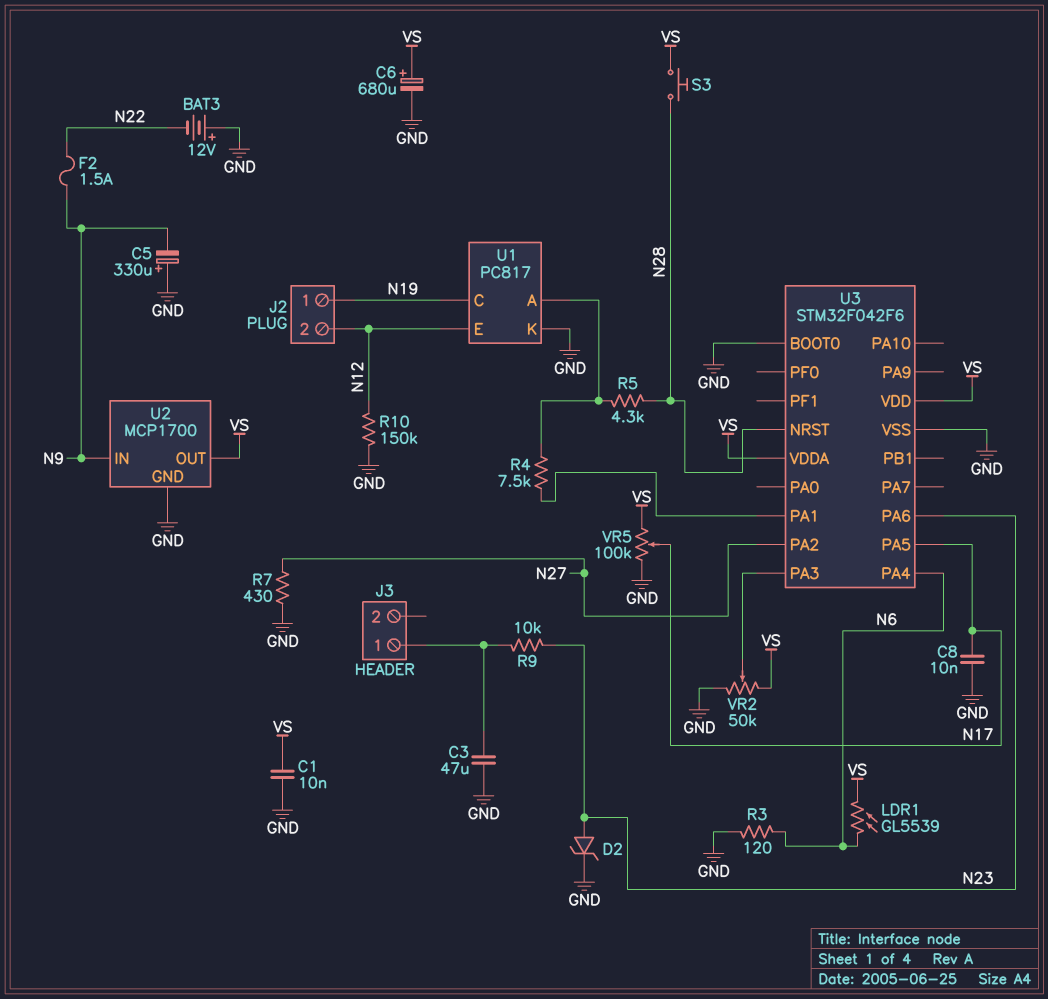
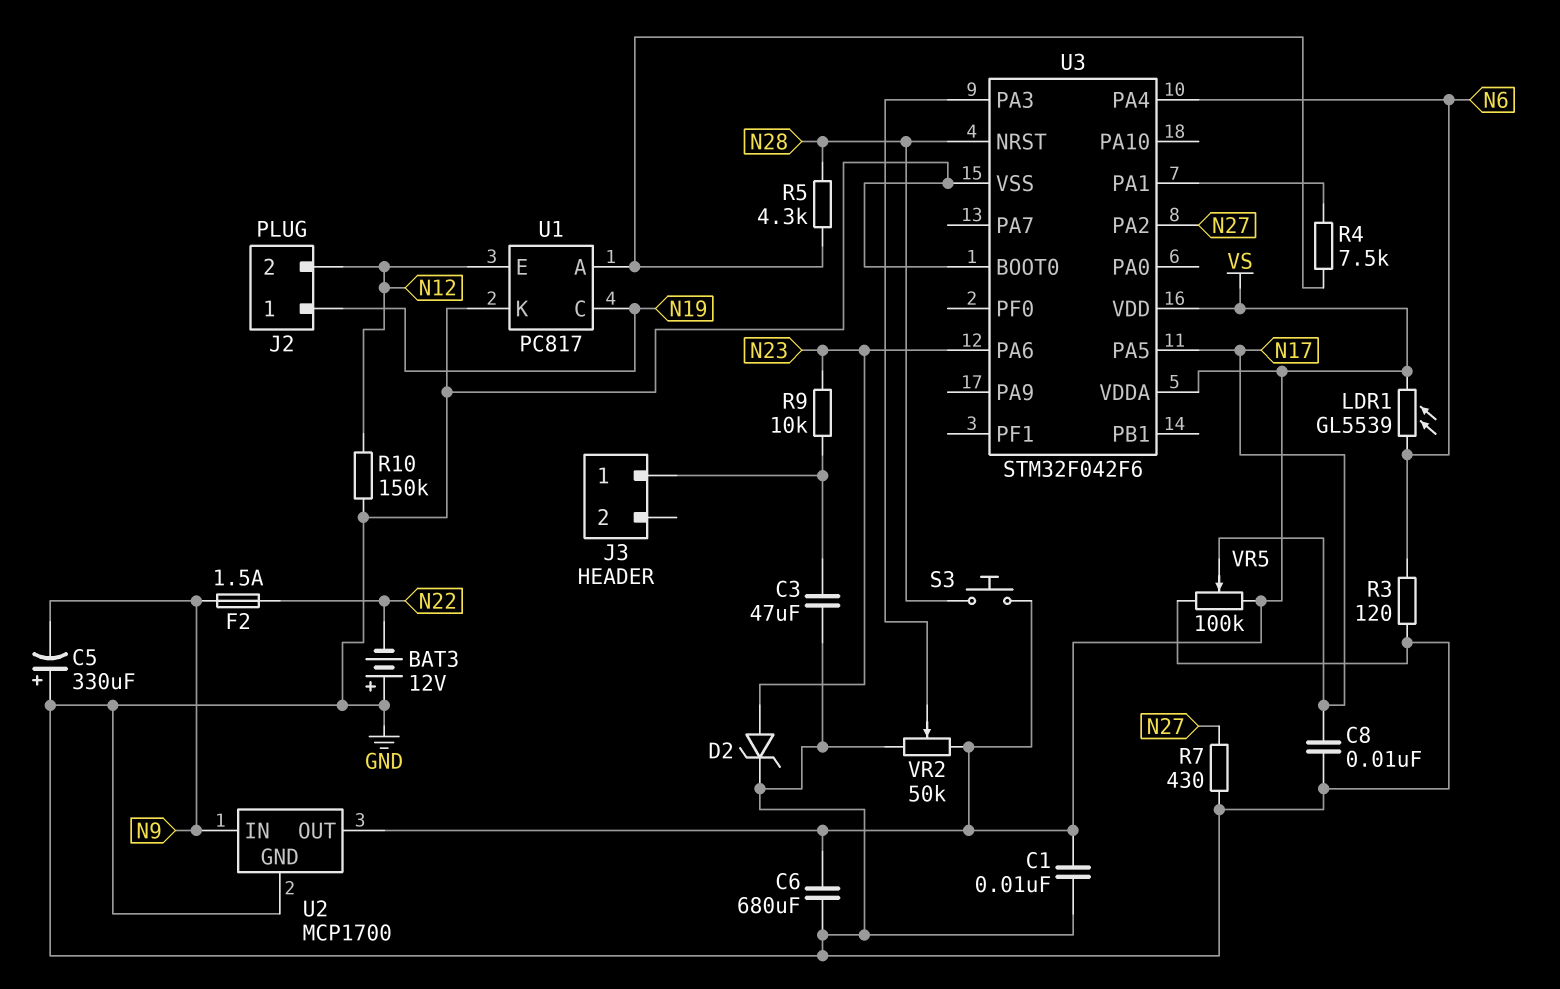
C6: 680uF (plus VS, minus GND) -> 680uF (GND, VS)

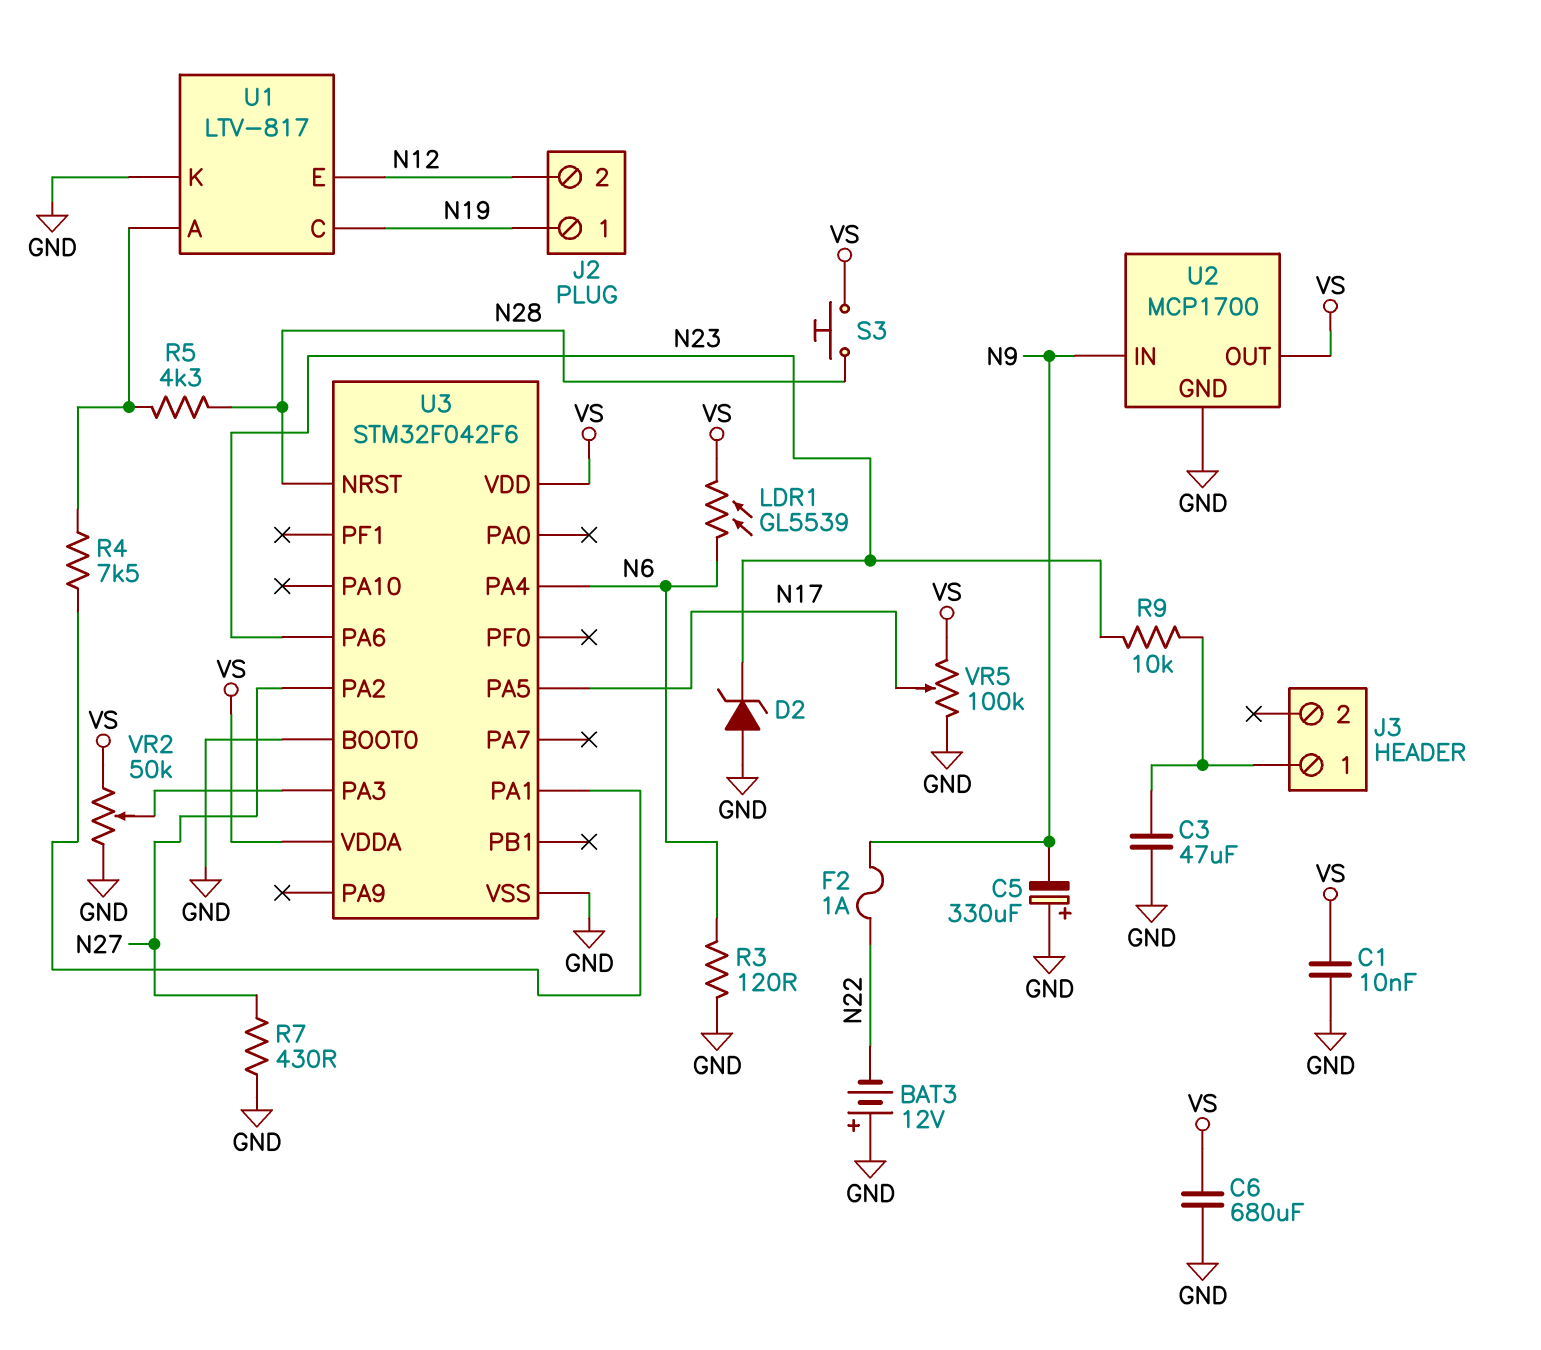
C8: 10nF (GND, N17) -> none
D2: zener (A N23, K GND) -> zener (A GND, K N23)
F2: 1.5A (N9, N22) -> 1A (N9, N22)
R10: 150k (GND, N12) -> none
U1: PC817 -> LTV-817

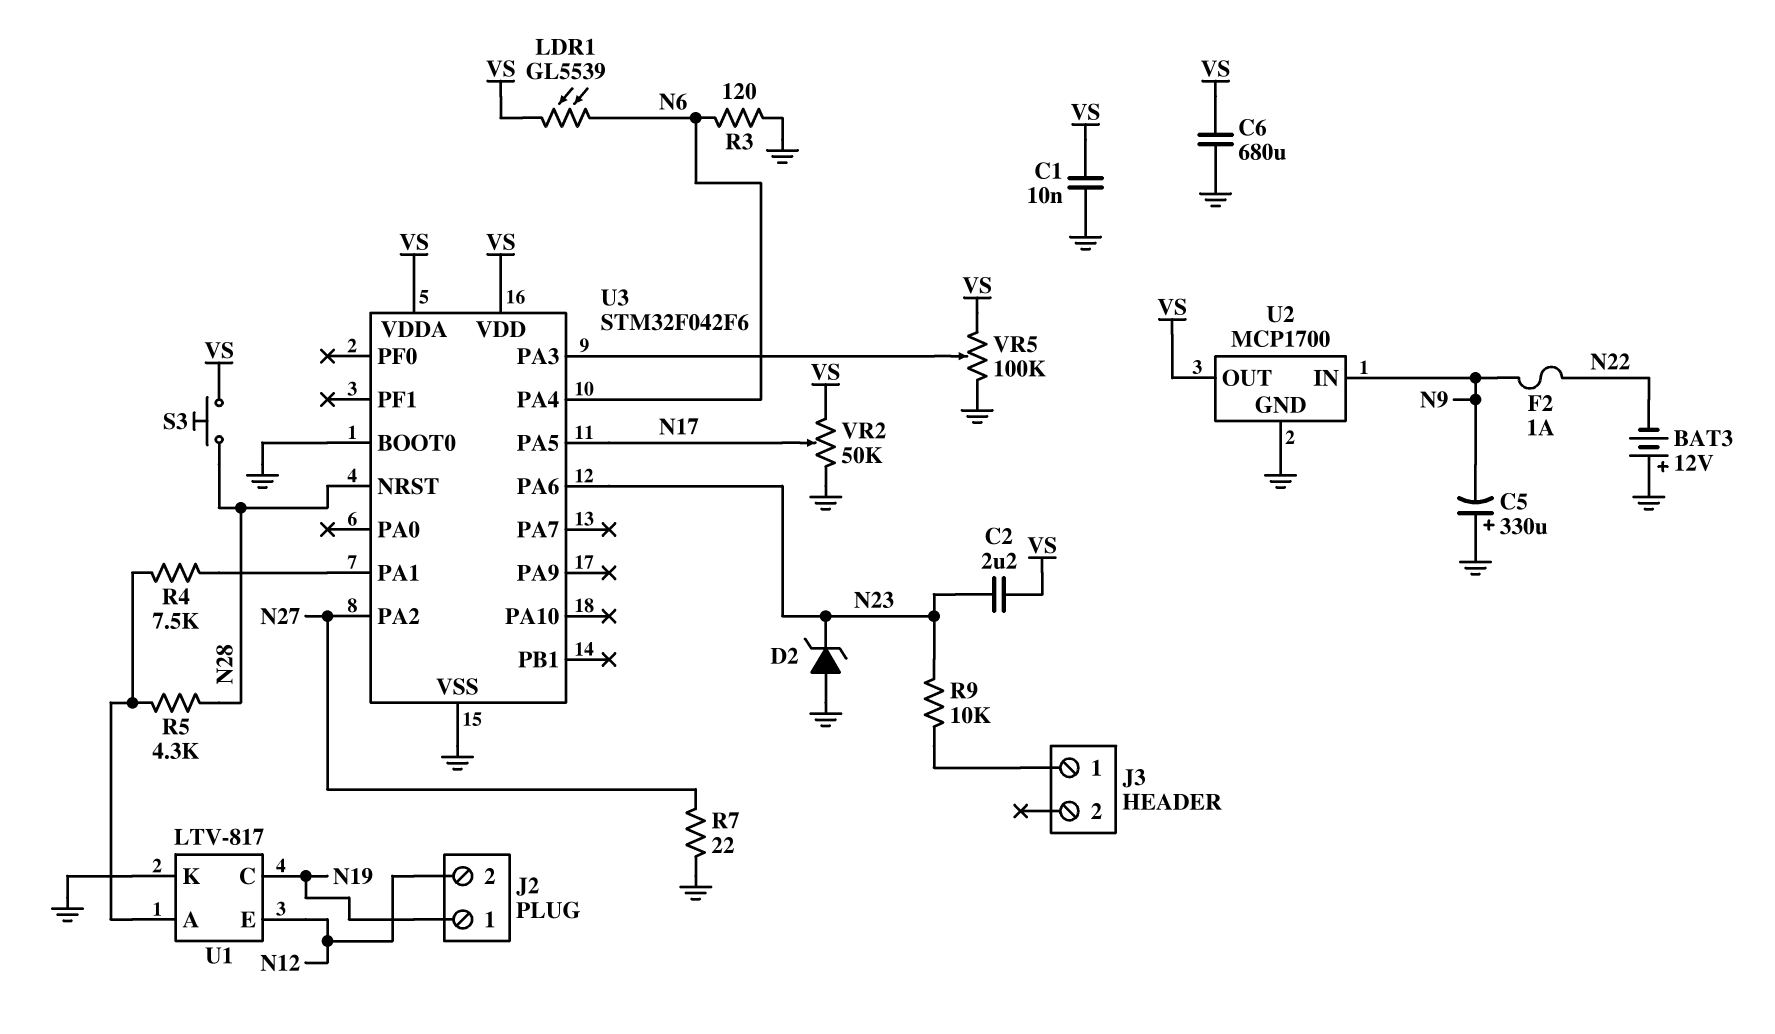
C2: none -> 2.2uF (N23, VS)
C3: 47uF (GND, J3/1) -> none
R7: 430 (GND, N27) -> 22 (GND, N27)
VR2: 50k (GND, VS, wiper U3/PA3) -> 50k (GND, VS, wiper N17)
VR5: 100k (GND, VS, wiper N17) -> 100k (GND, VS, wiper U3/PA3)

